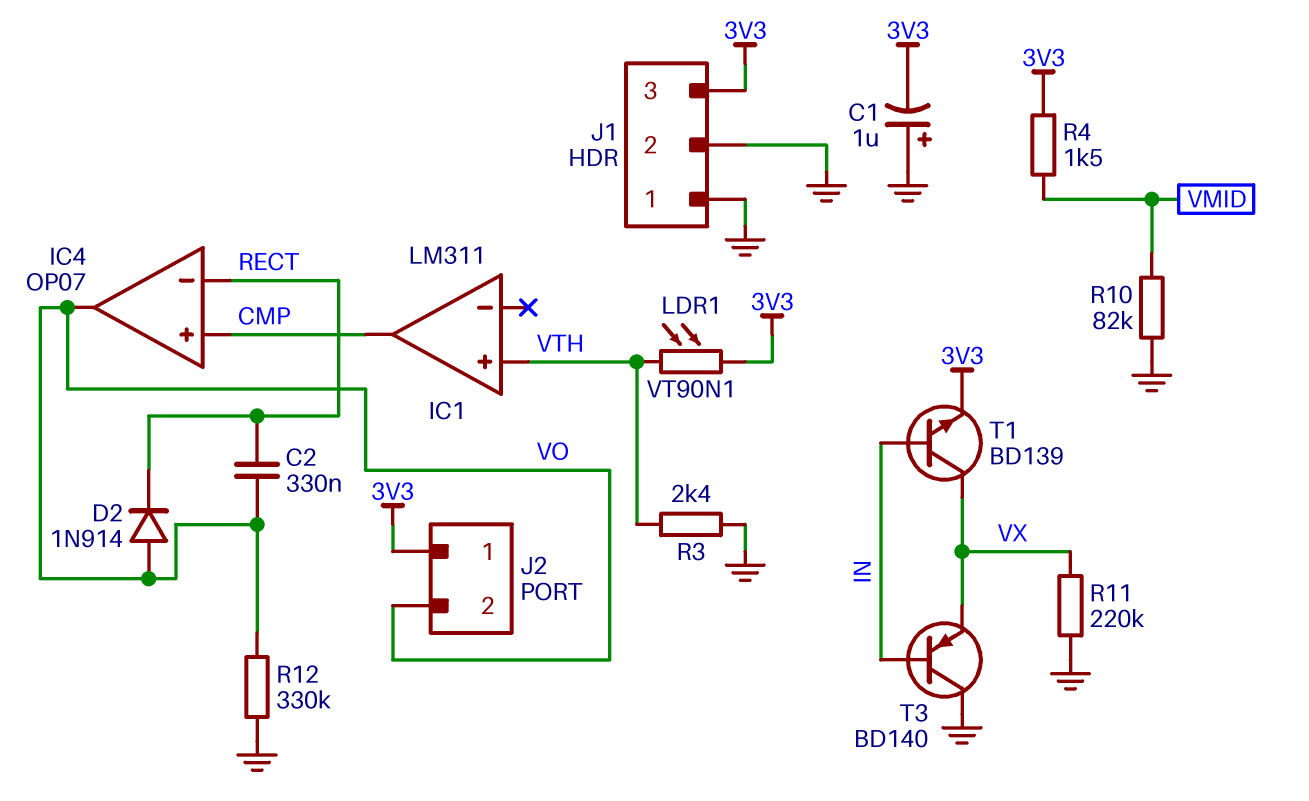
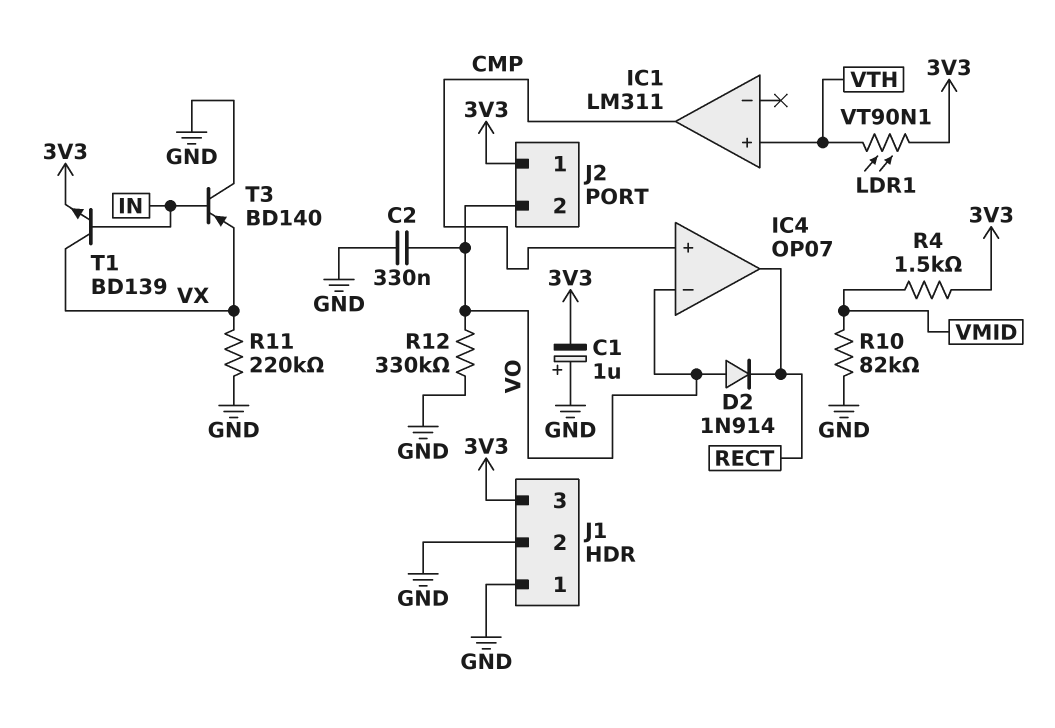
C2: 330nF (RECT, VO) -> 330nF (GND, VO)
IC4 pin in-: RECT -> VO
IC4 pin out: VO -> RECT
R3: 2.4k (GND, VTH) -> none

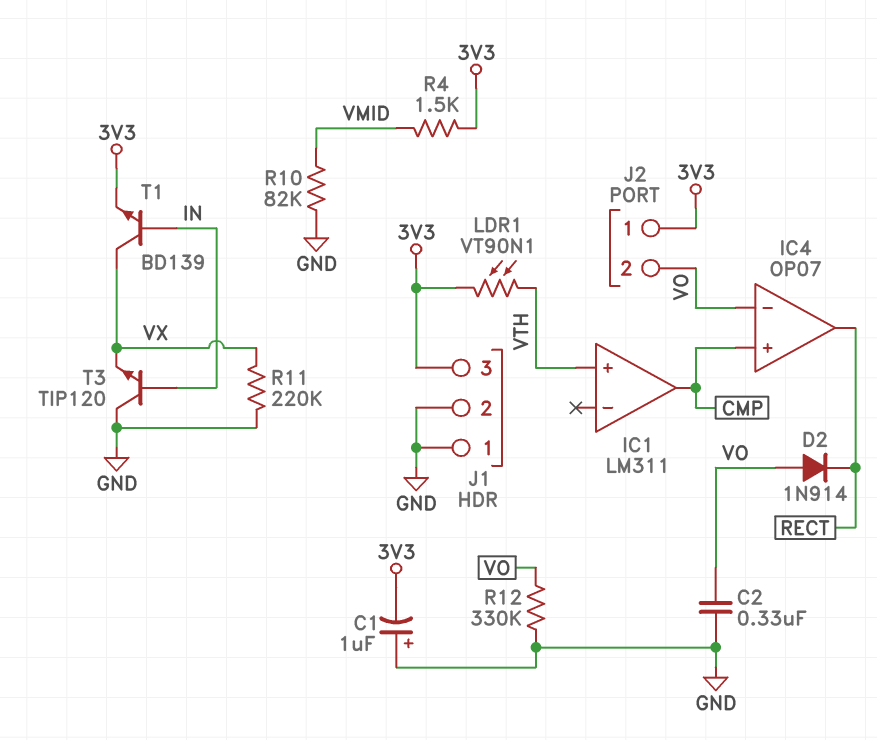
T3: PNP BD140 (B IN, C GND, E VX) -> NPN TIP120 (B IN, C GND, E VX)

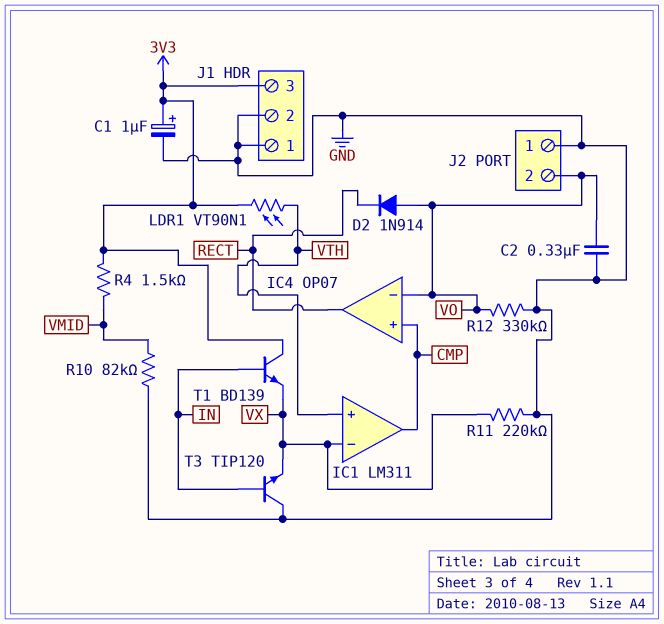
C1: 1uF (plus GND, minus 3V3) -> 1uF (plus 3V3, minus GND)
IC1 pin in-: none -> VX
J2 pin 1: 3V3 -> GND
T1: NPN BD139 (B IN, C VX, E 3V3) -> NPN BD139 (B IN, C 3V3, E VX)

